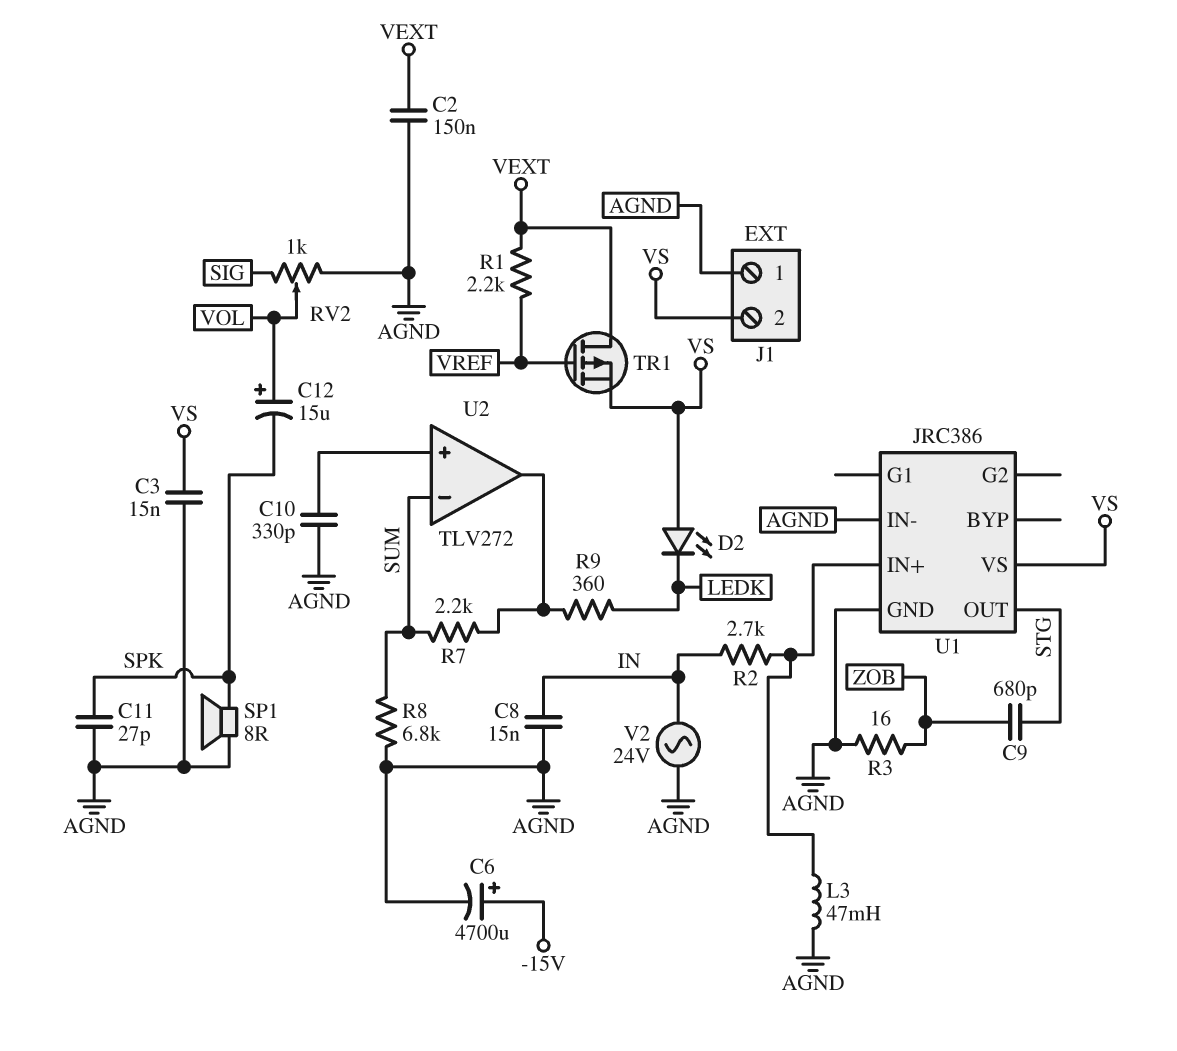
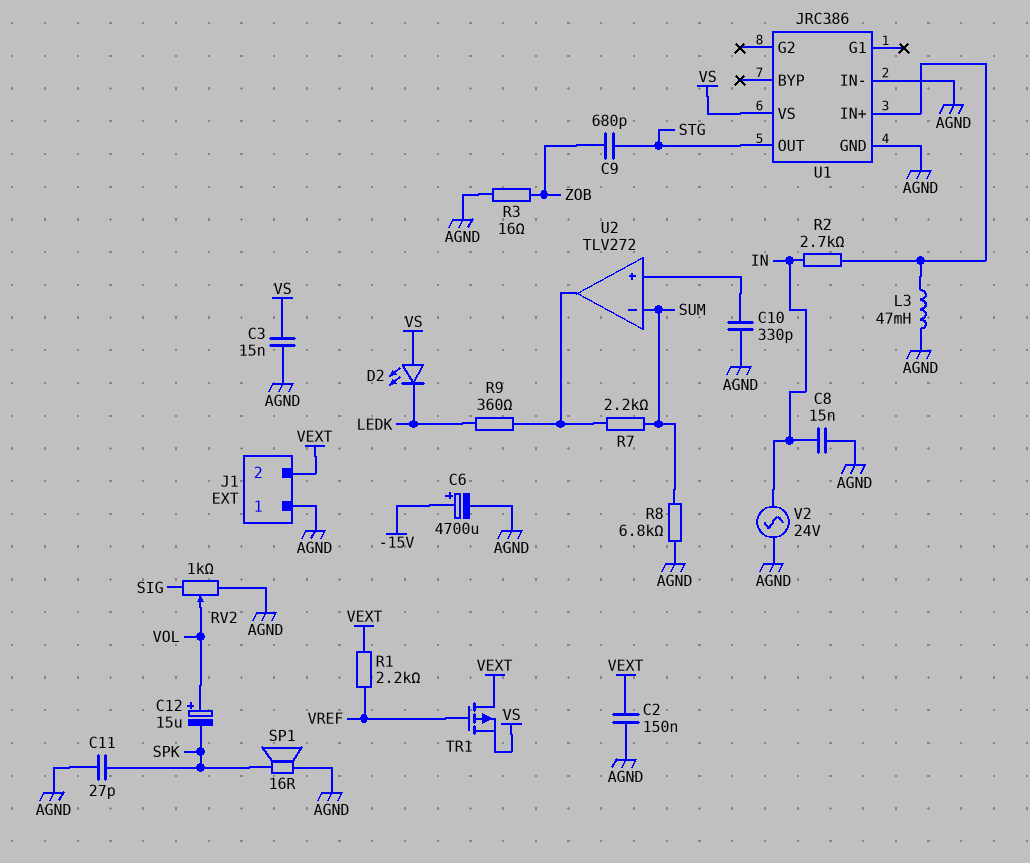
J1 pin 2: VS -> VEXT
SP1: speaker 8R (AGND, SPK) -> speaker 16R (AGND, SPK)

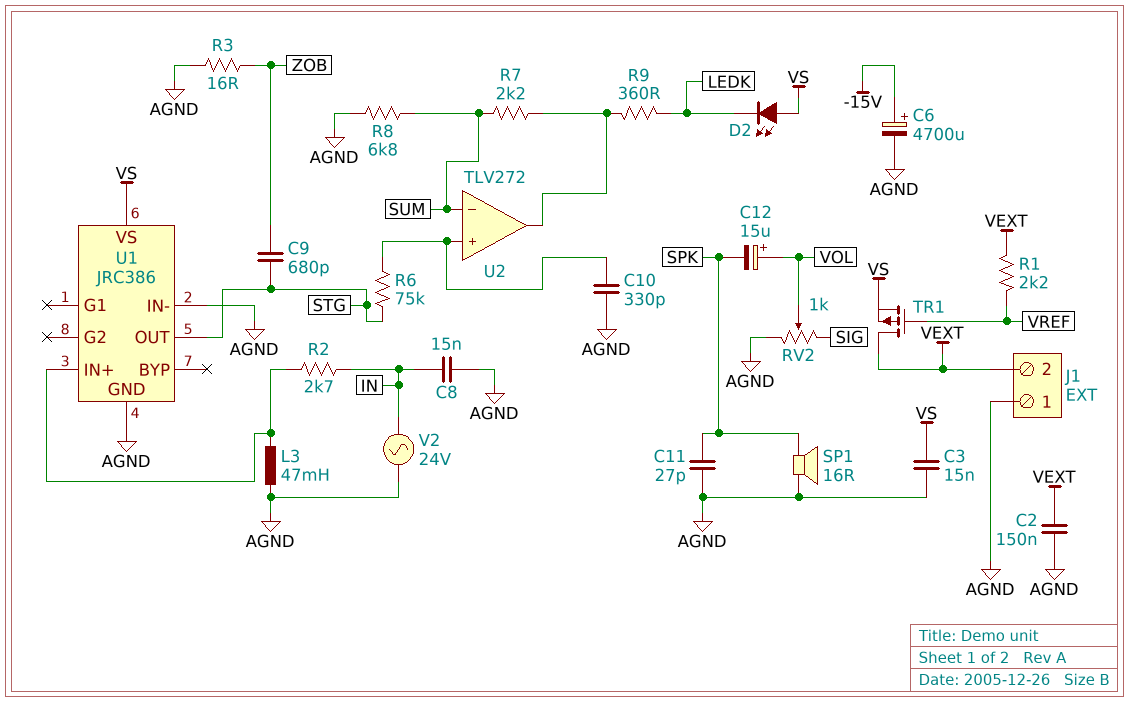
R6: none -> 75k (STG, U2/in+)

